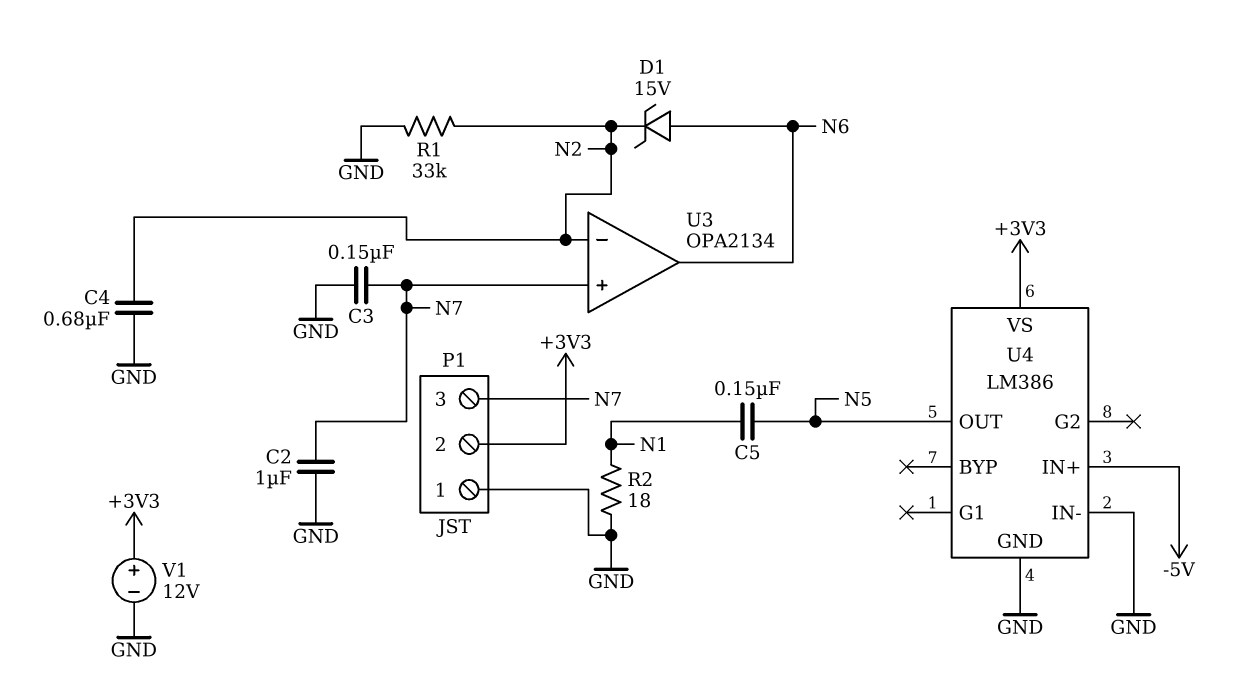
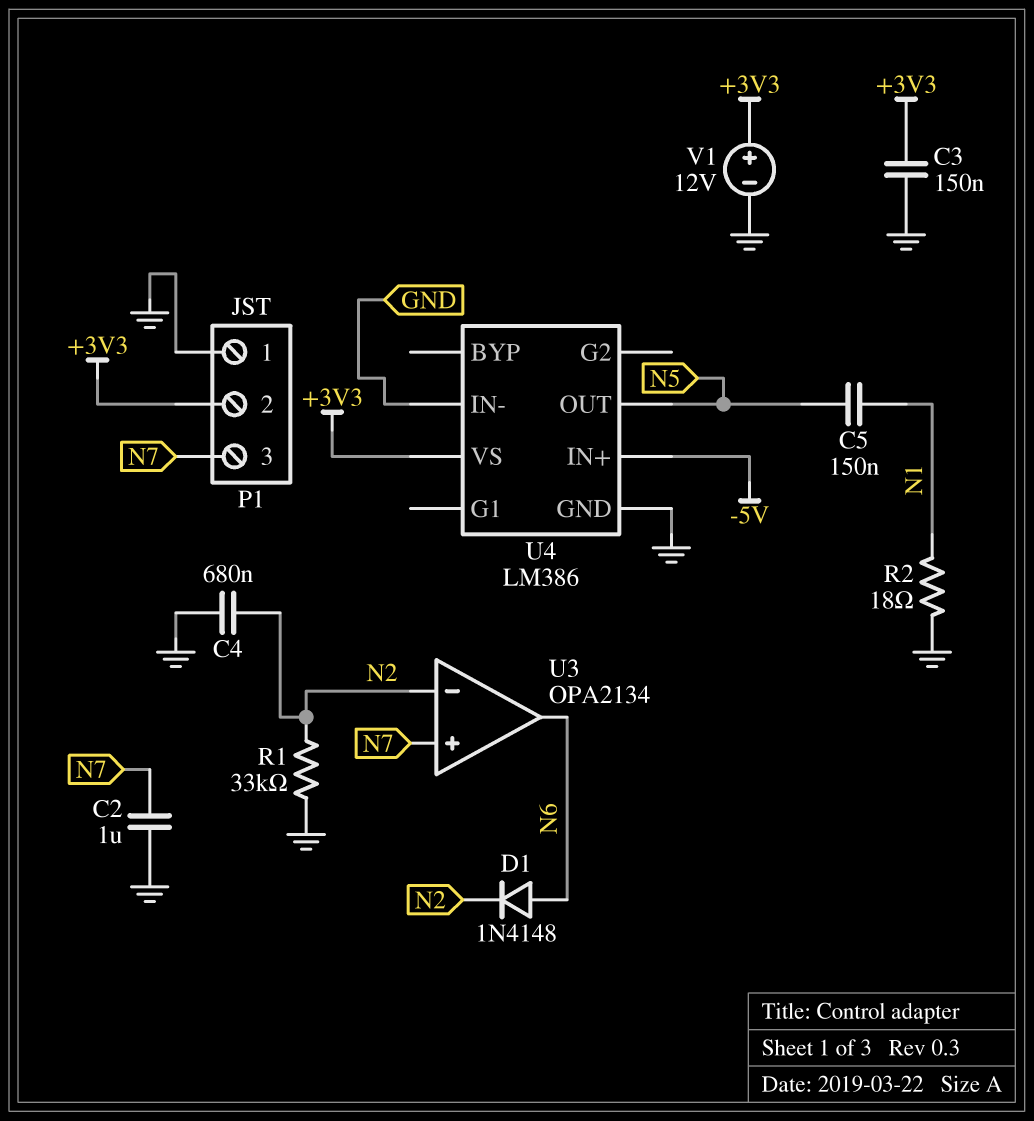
C3: 150nF (GND, N7) -> 150nF (+3V3, GND)
D1: zener 15V (A N6, K N2) -> diode 1N4148 (A N6, K N2)

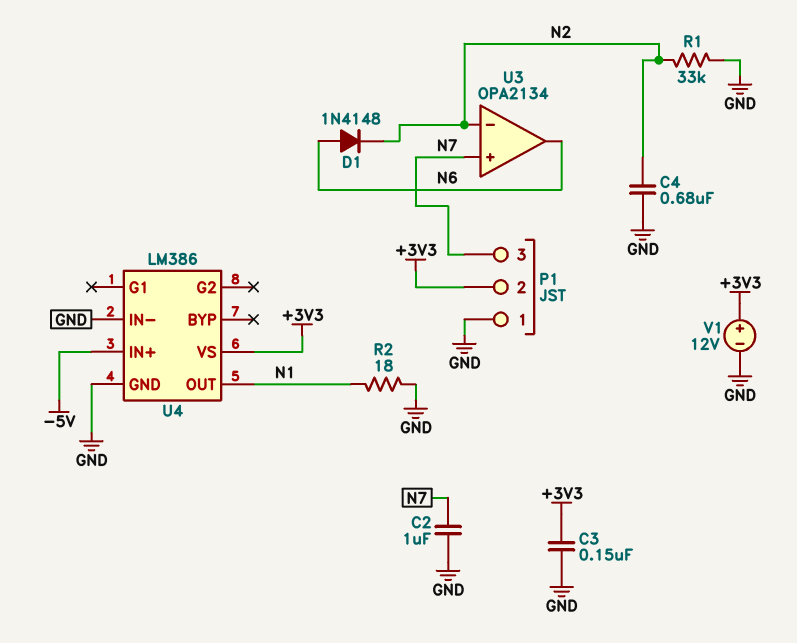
C5: 150nF (N1, N5) -> none
U4 pin OUT: N5 -> N1

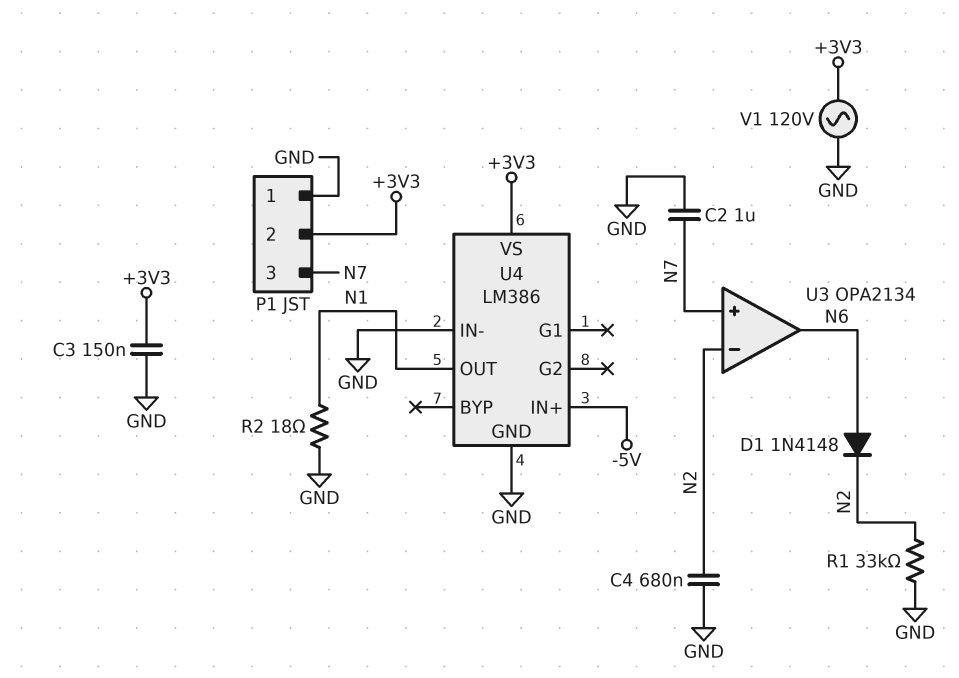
V1: 12V (plus +3V3, minus GND) -> AC 120V (+3V3, GND)

